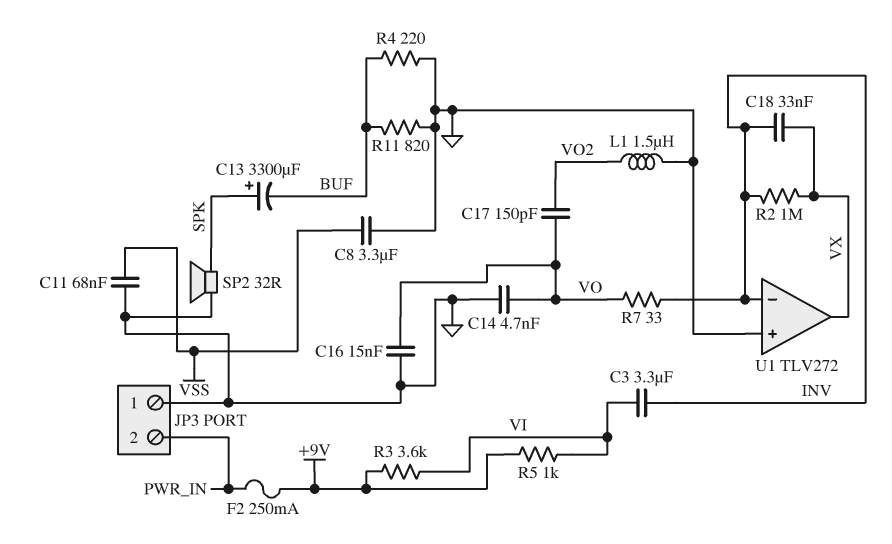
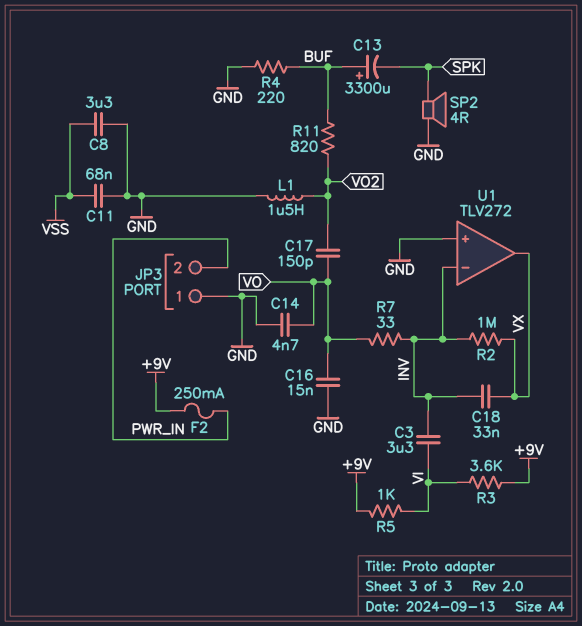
C13: 3300uF (plus SPK, minus BUF) -> 3300uF (plus BUF, minus SPK)
R11: 820 (BUF, GND) -> 820 (BUF, VO2)
SP2: speaker 32R (GND, SPK) -> speaker 4R (GND, SPK)

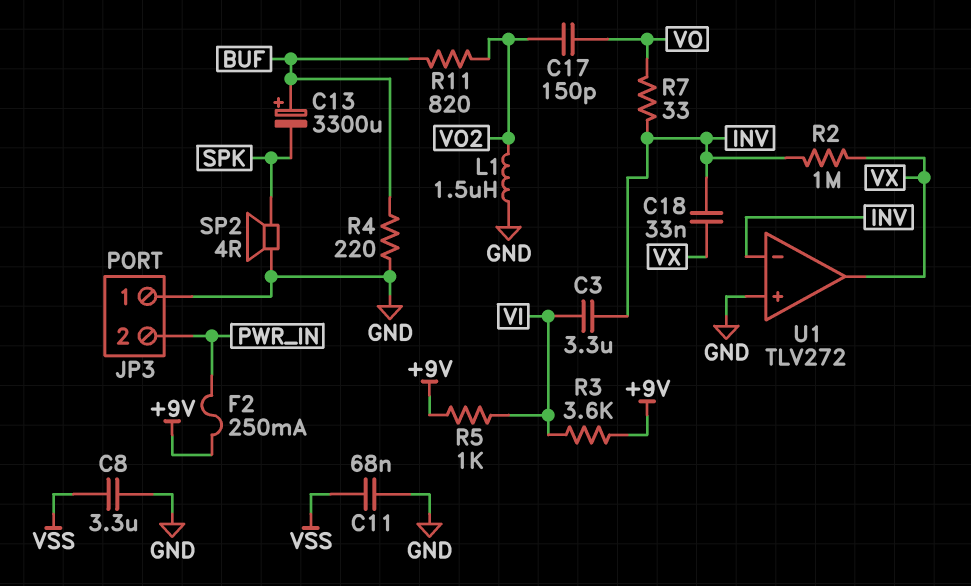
C14: 4.7nF (GND, VO) -> none
C16: 15nF (GND, VO) -> none

